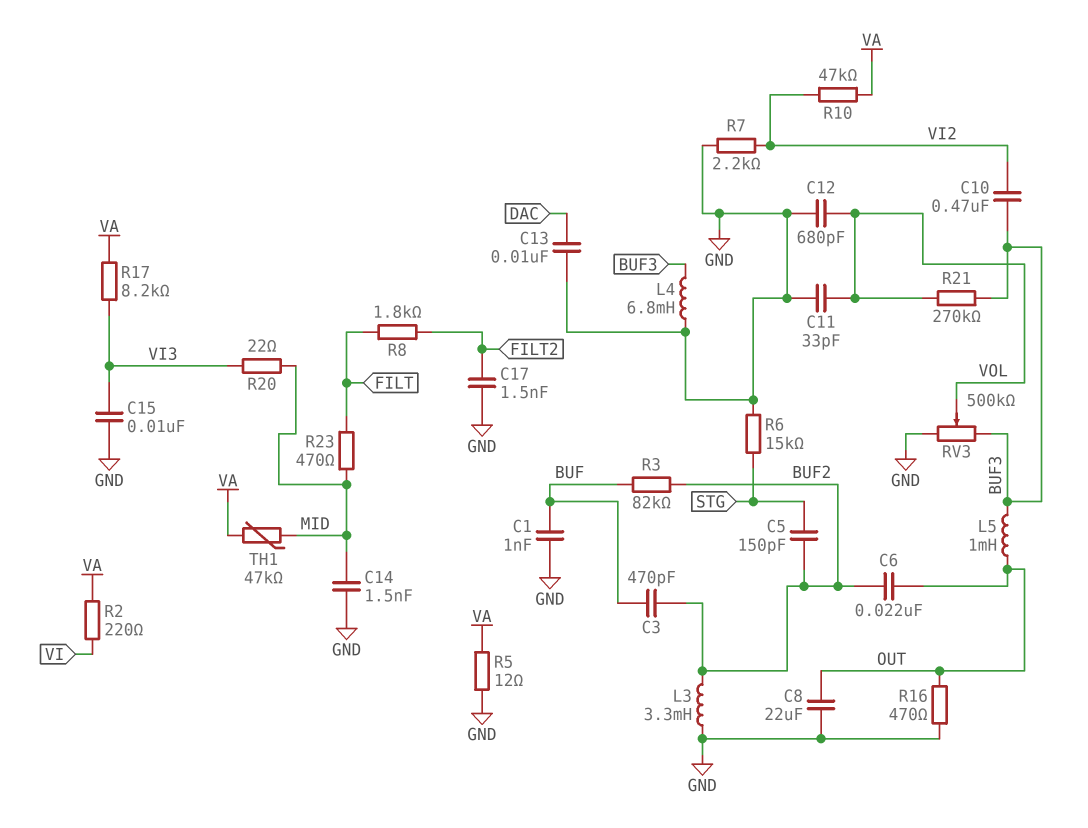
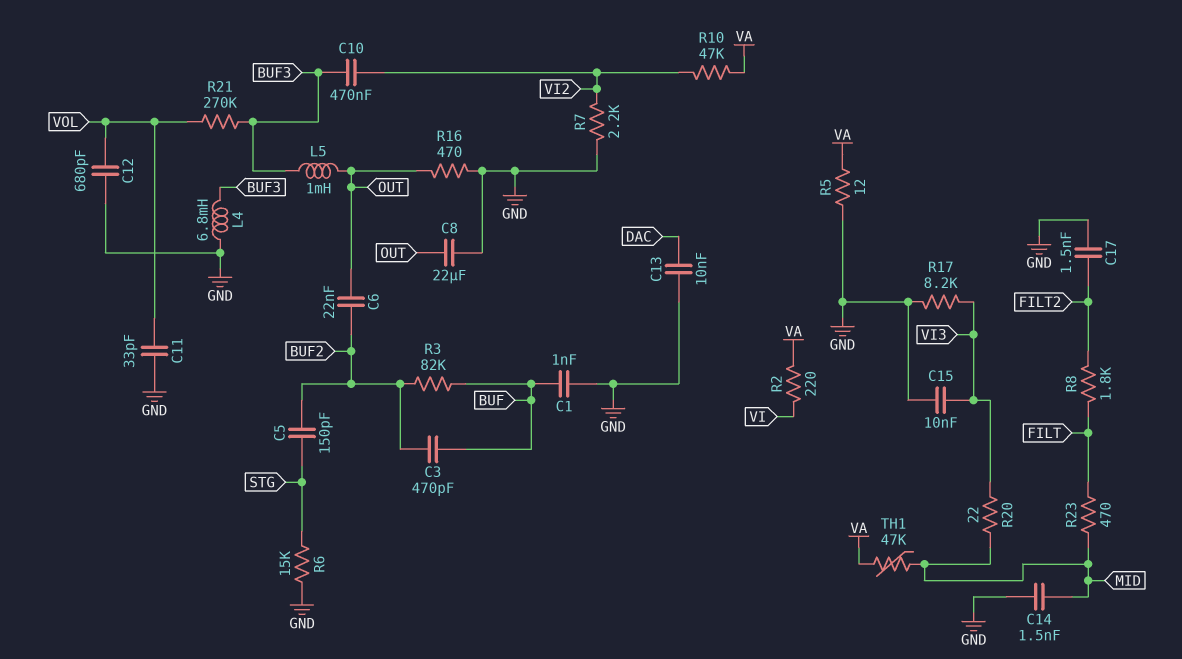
L3: 3.3mH (BUF2, GND) -> none
R17: 8.2k (VA, VI3) -> 8.2k (GND, VI3)
RV3: 500k (BUF3, GND, wiper VOL) -> none

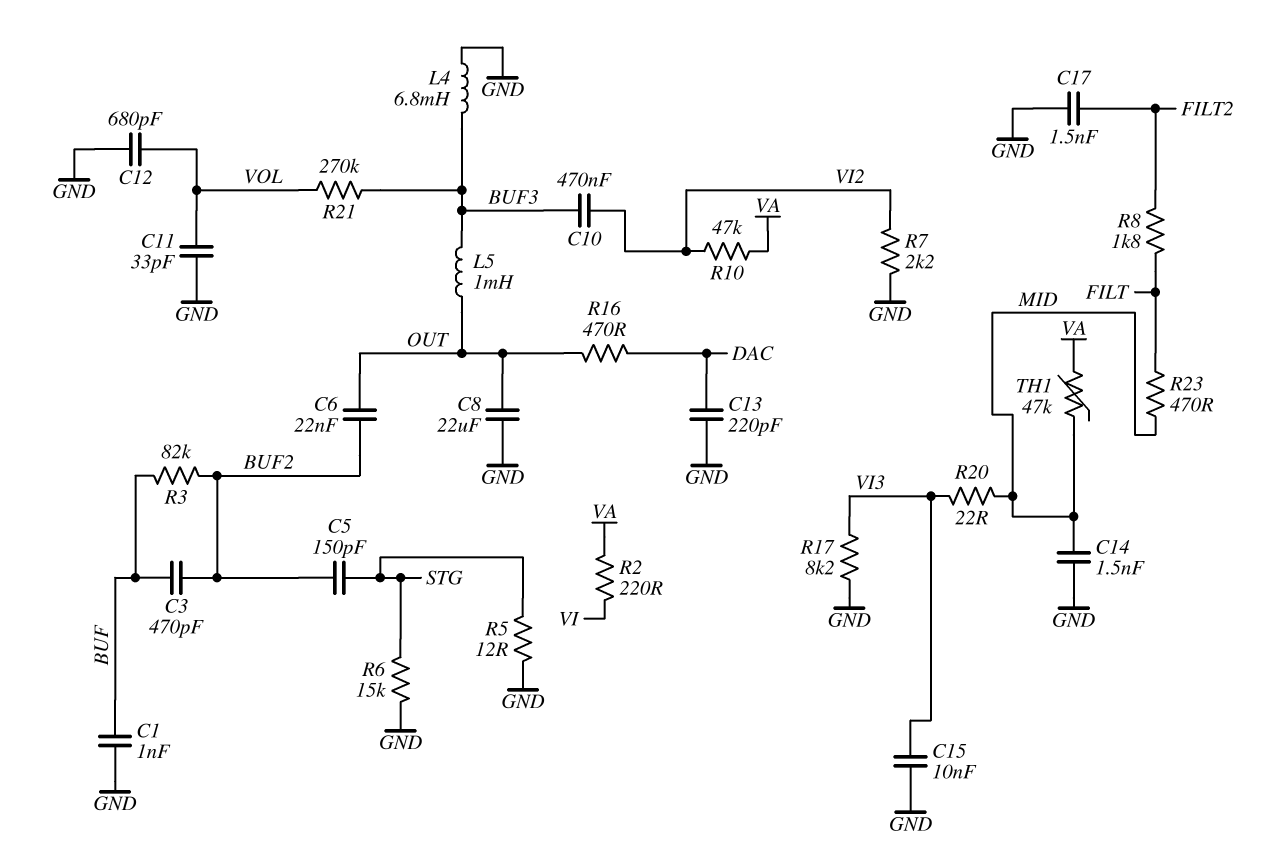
C13: 10nF (DAC, GND) -> 220pF (DAC, GND)
R5: 12 (GND, VA) -> 12 (GND, STG)
R16: 470 (GND, OUT) -> 470 (DAC, OUT)

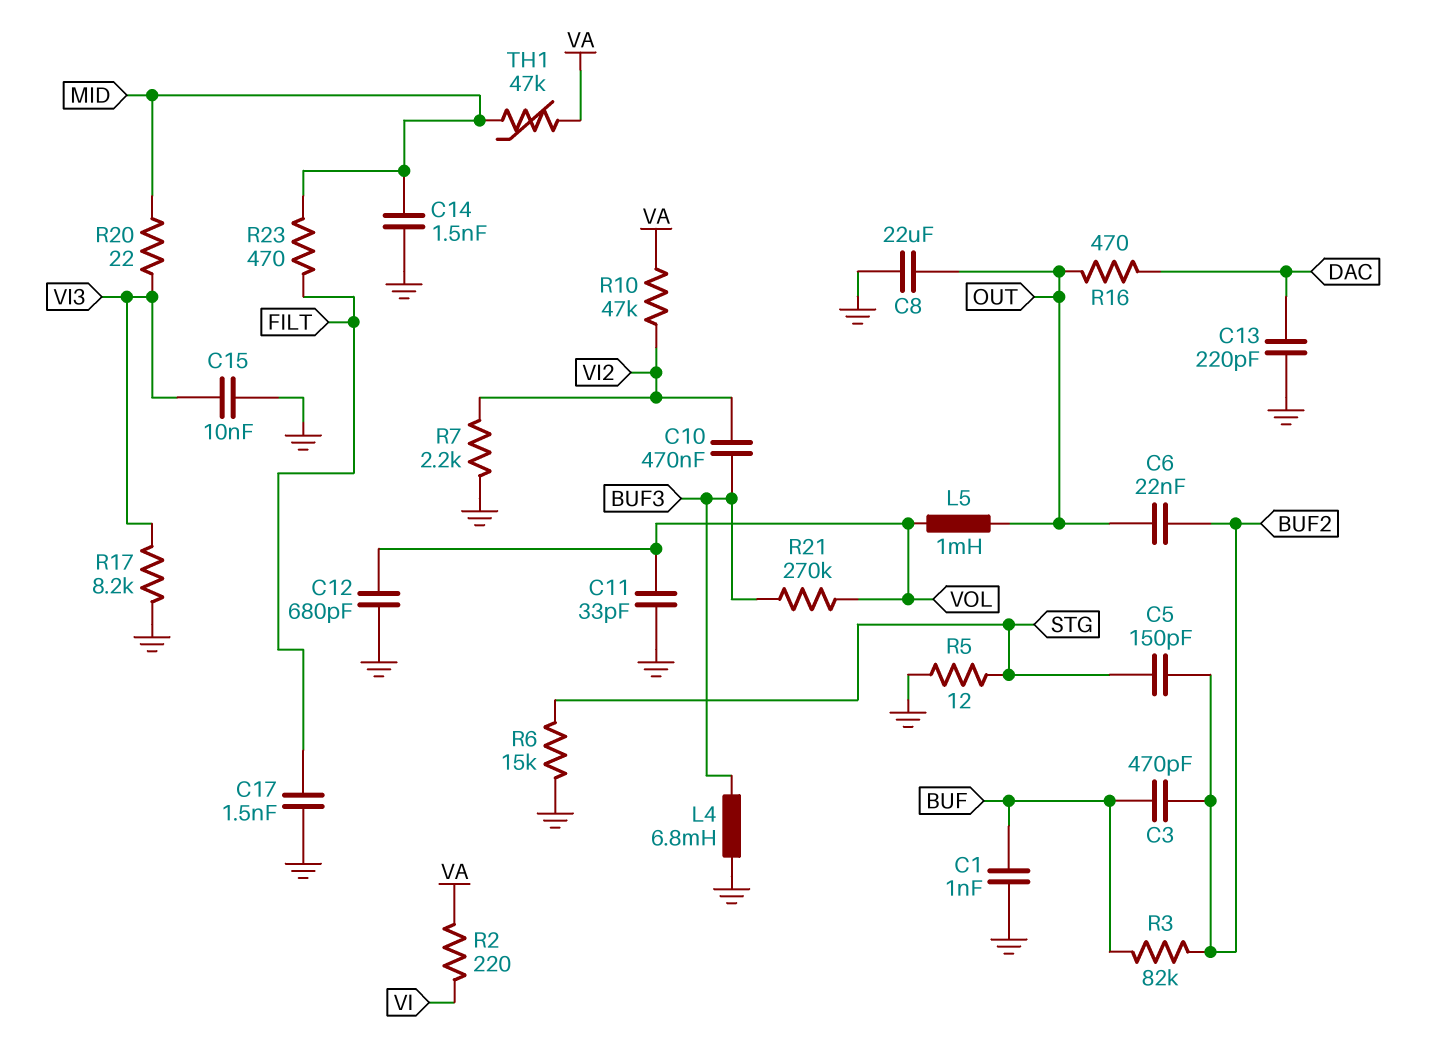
C17: 1.5nF (FILT2, GND) -> 1.5nF (FILT, GND)
L5: 1mH (BUF3, OUT) -> 1mH (OUT, VOL)
R8: 1.8k (FILT, FILT2) -> none

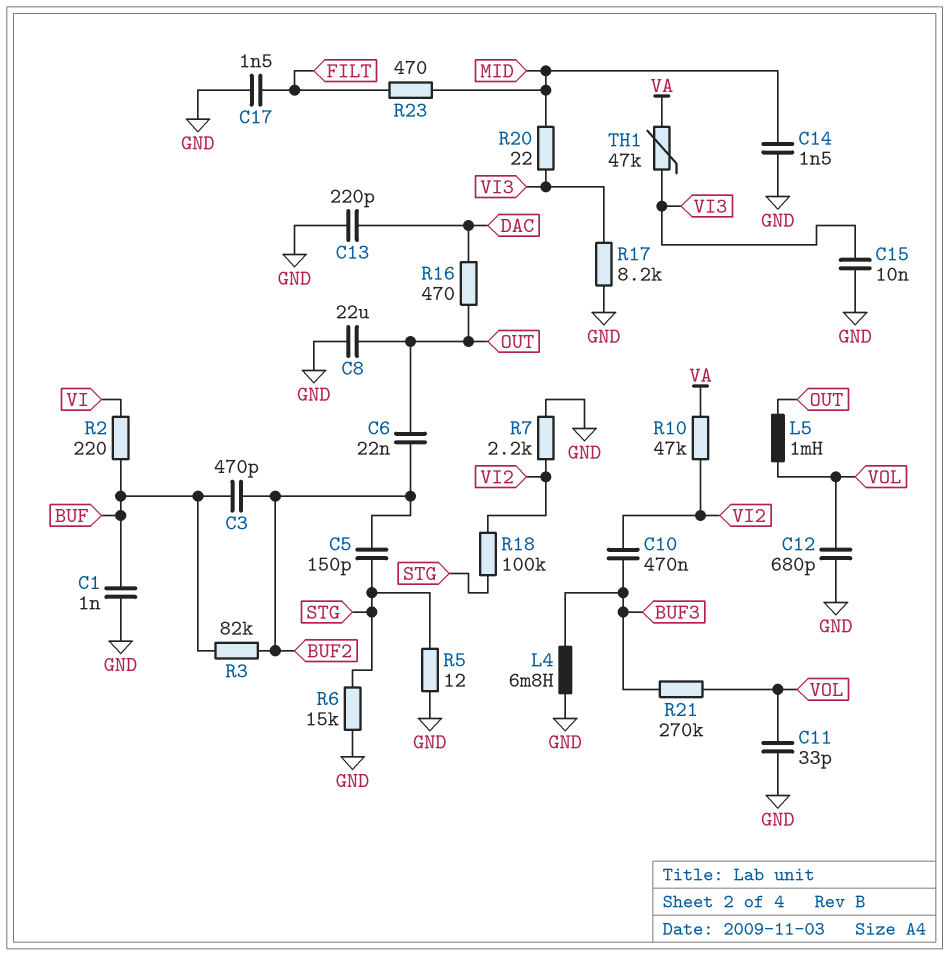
R2: 220 (VA, VI) -> 220 (BUF, VI)
R18: none -> 100k (STG, VI2)
TH1: 47k (MID, VA) -> 47k (VA, VI3)

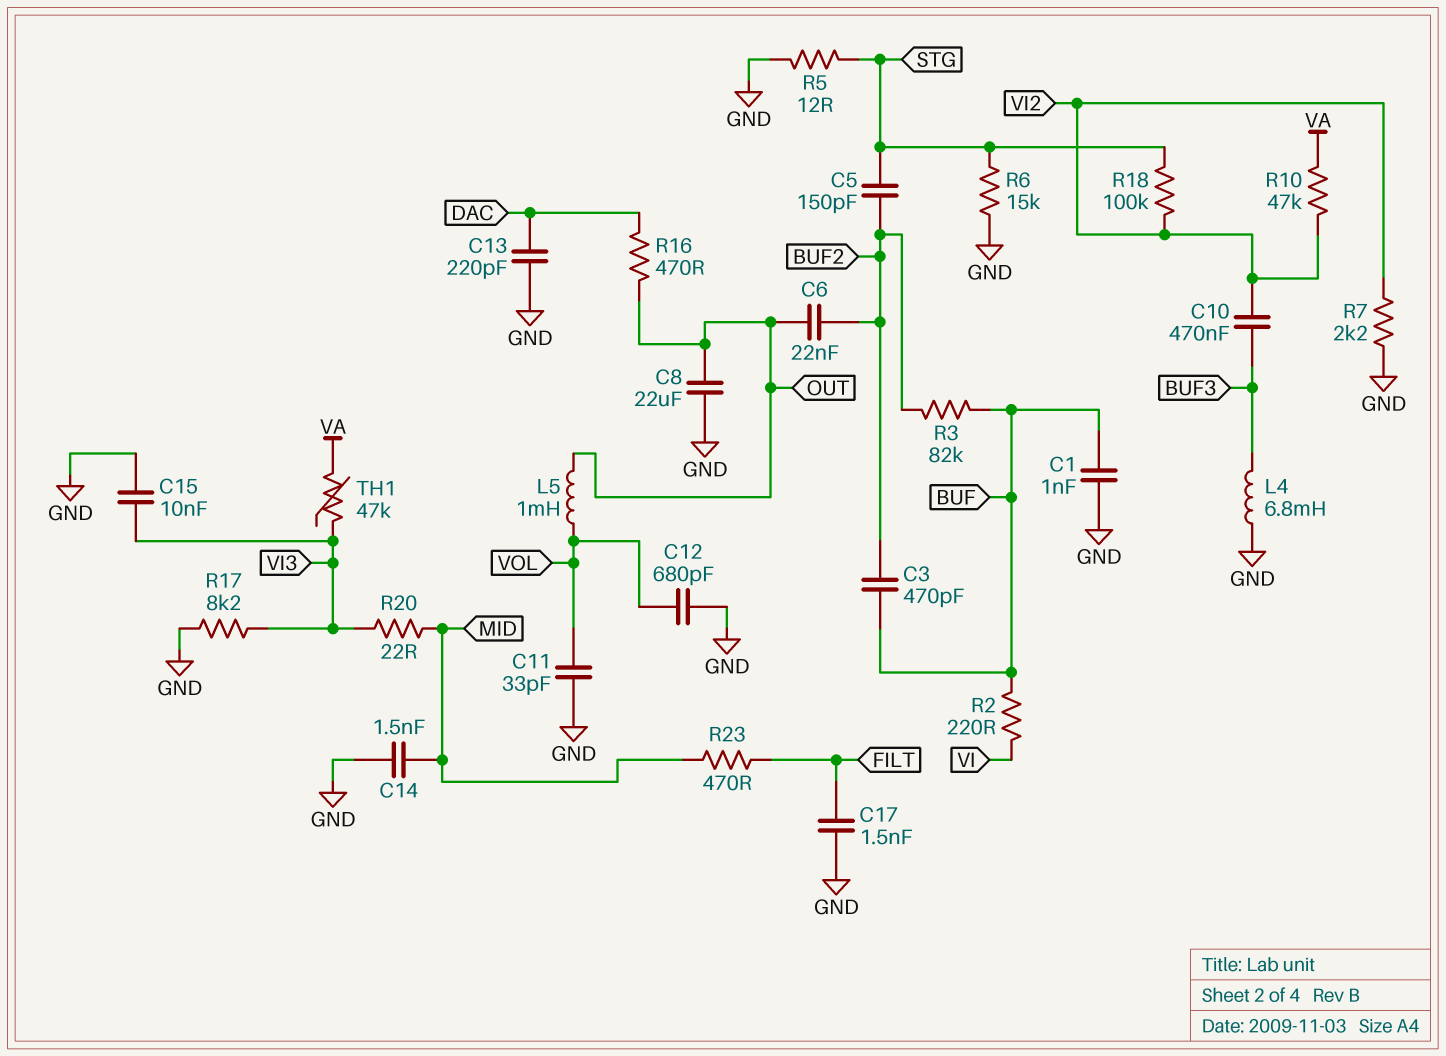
R21: 270k (BUF3, VOL) -> none

